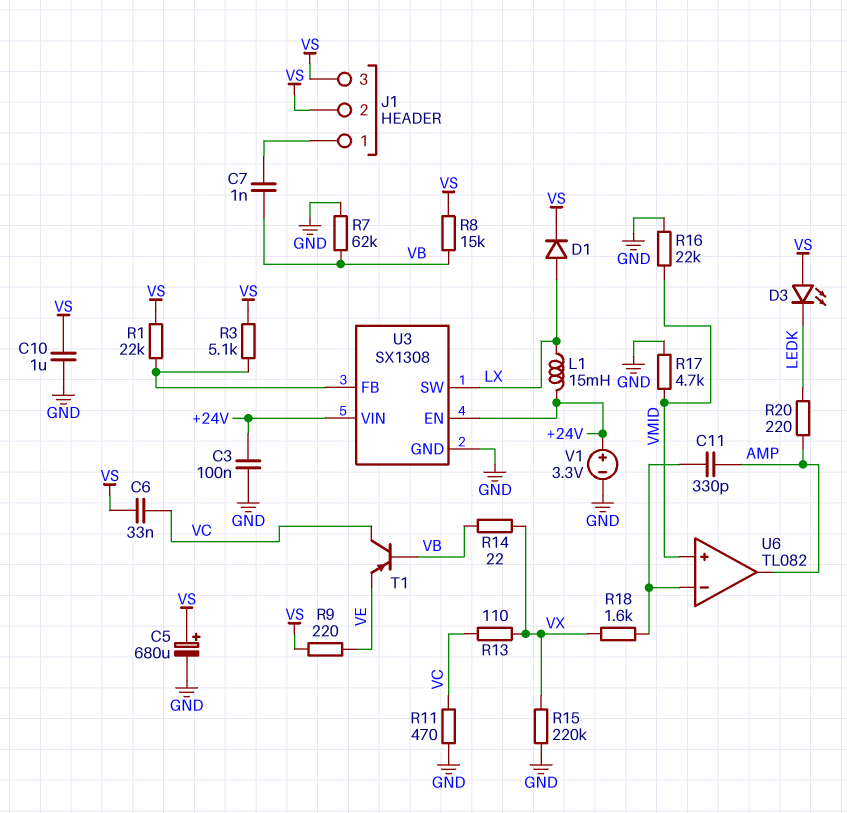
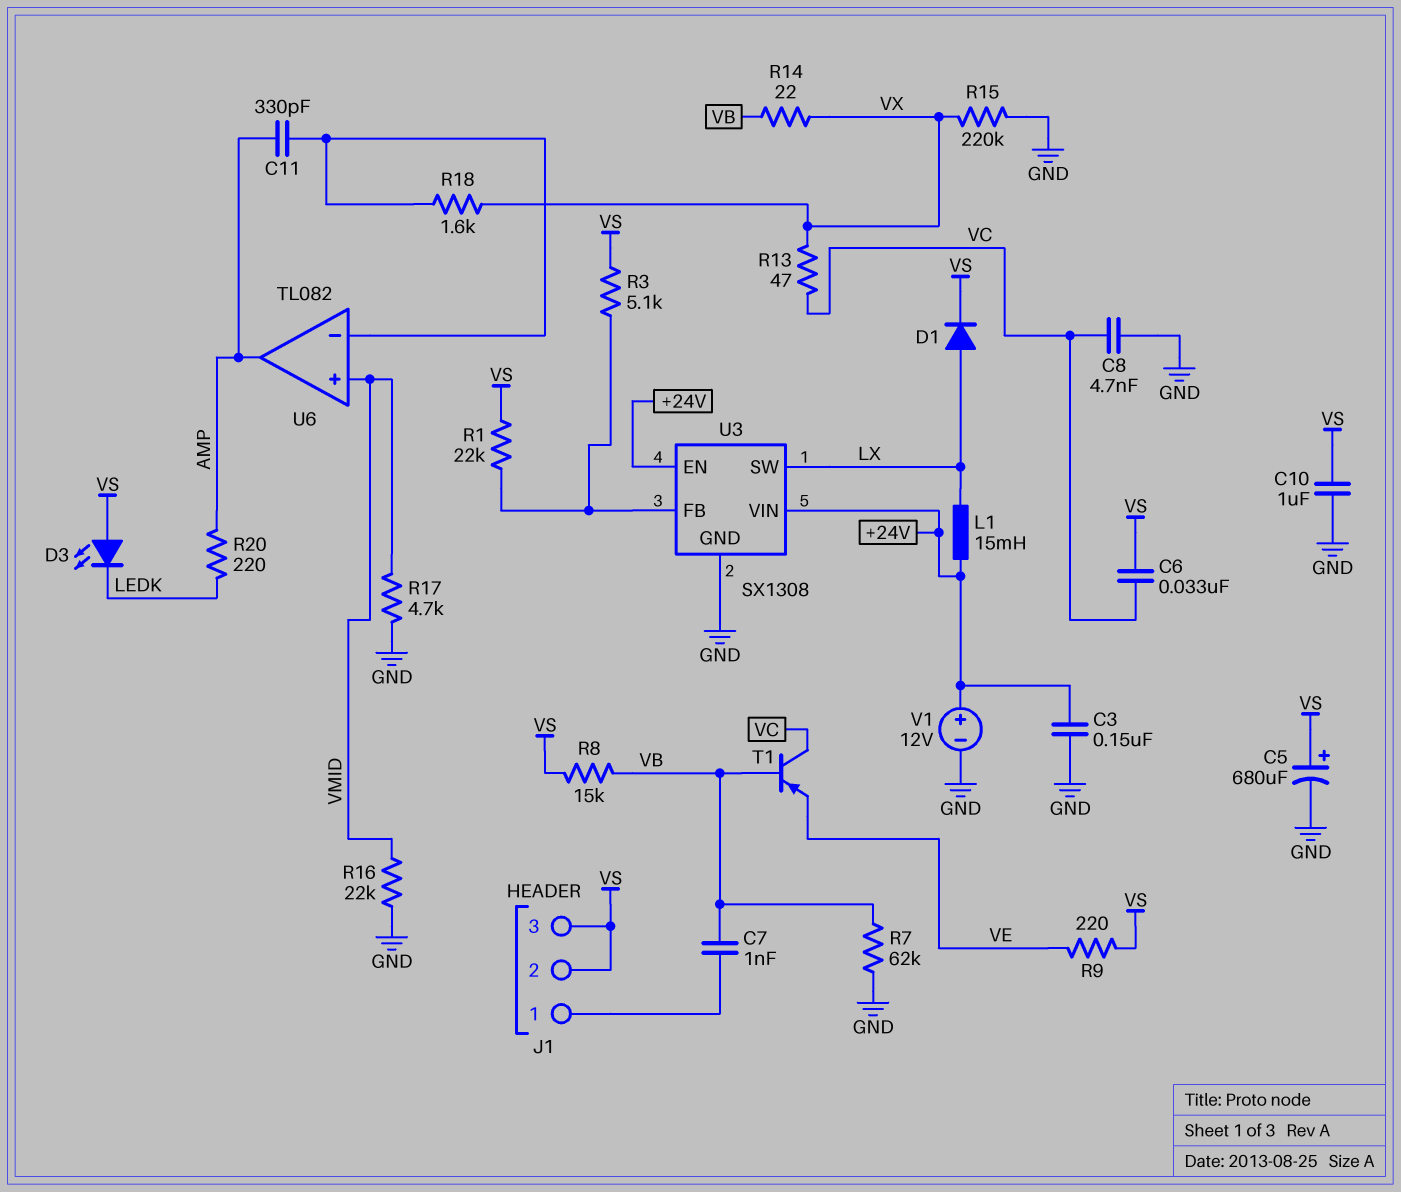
C3: 100nF (+24V, GND) -> 150nF (+24V, GND)
C8: none -> 4.7nF (GND, VC)
R11: 470 (GND, VC) -> none
R13: 110 (VC, VX) -> 47 (VC, VX)
V1: 3.3V (plus +24V, minus GND) -> 12V (plus +24V, minus GND)

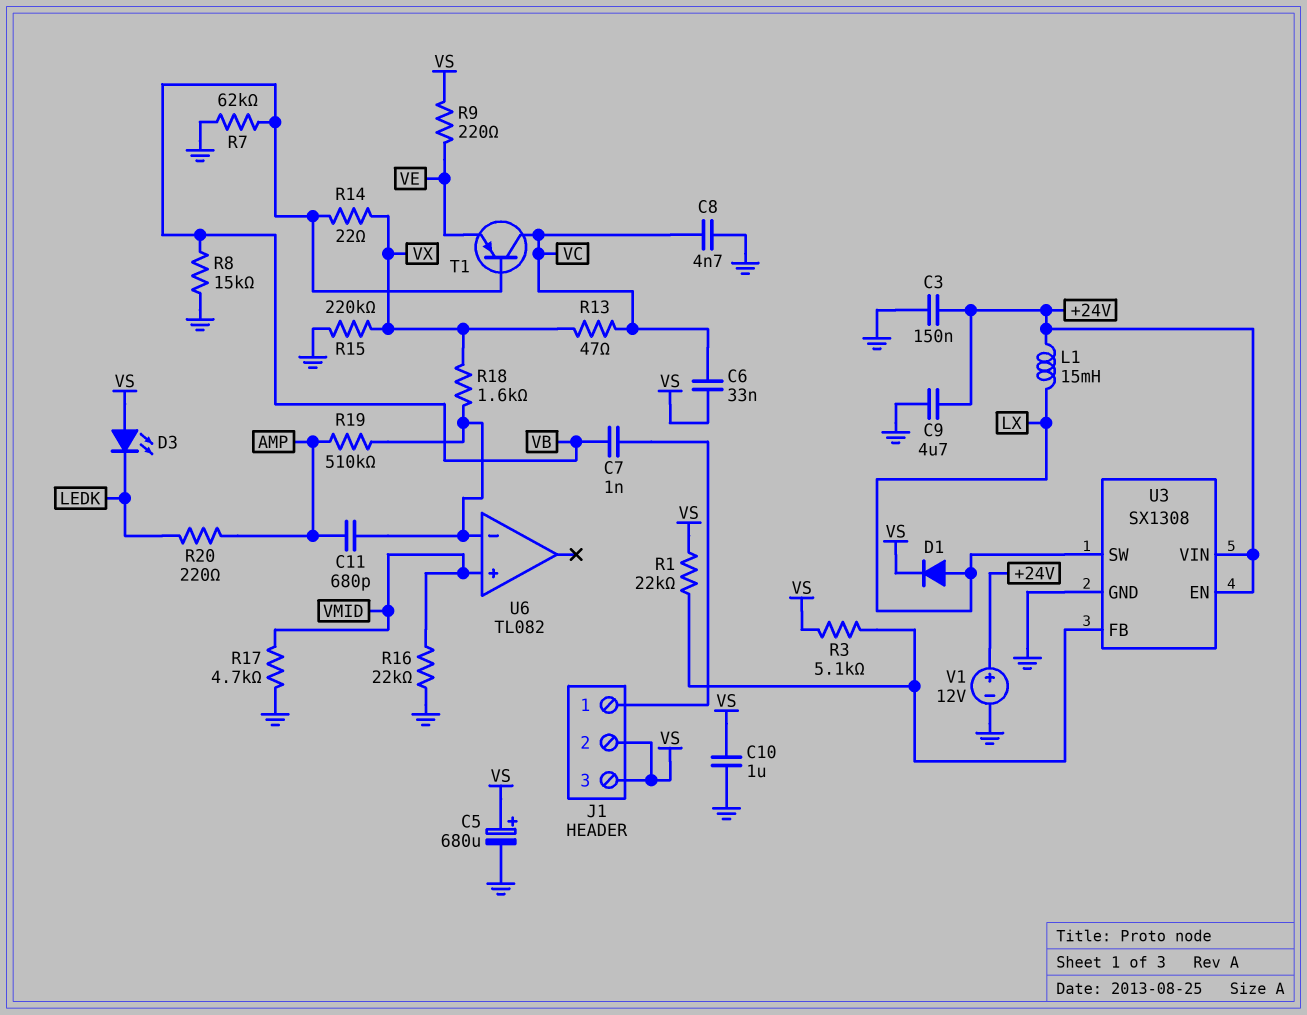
C9: none -> 4.7uF (+24V, GND)
C11: 330pF (AMP, U6/in-) -> 680pF (AMP, U6/in-)
R8: 15k (VB, VS) -> 15k (GND, VB)
R19: none -> 510k (AMP, U6/in-)
U6 pin out: AMP -> none

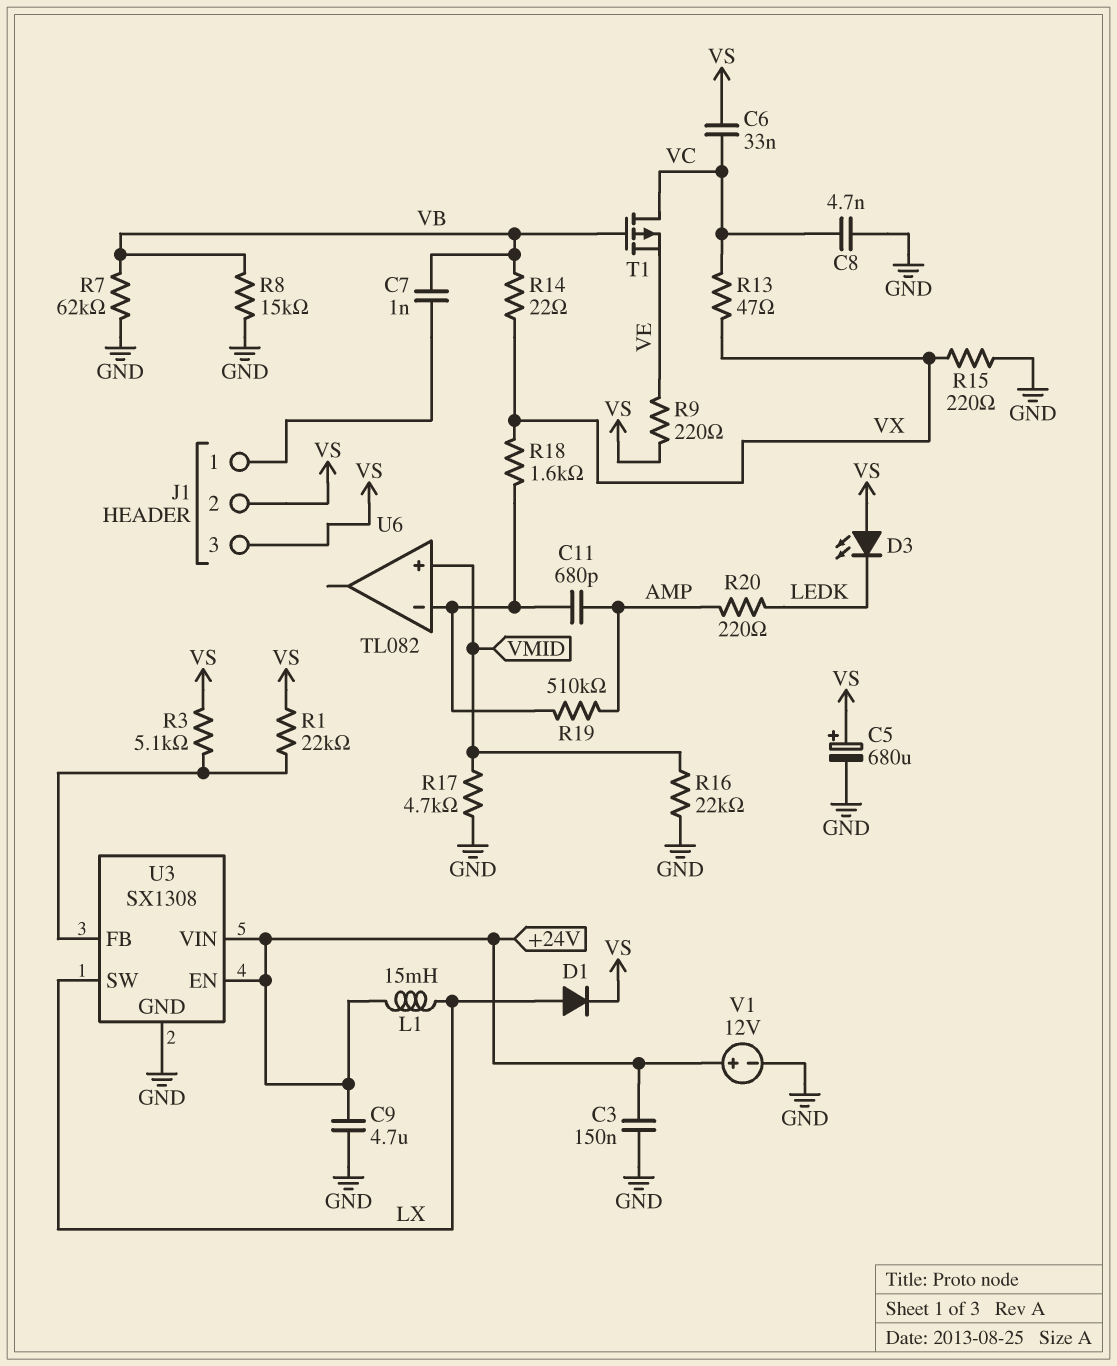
C10: 1uF (GND, VS) -> none
R15: 220k (GND, VX) -> 220 (GND, VX)
T1: PNP (B VB, C VC, E VE) -> PMOS (G VB, D VC, S VE)

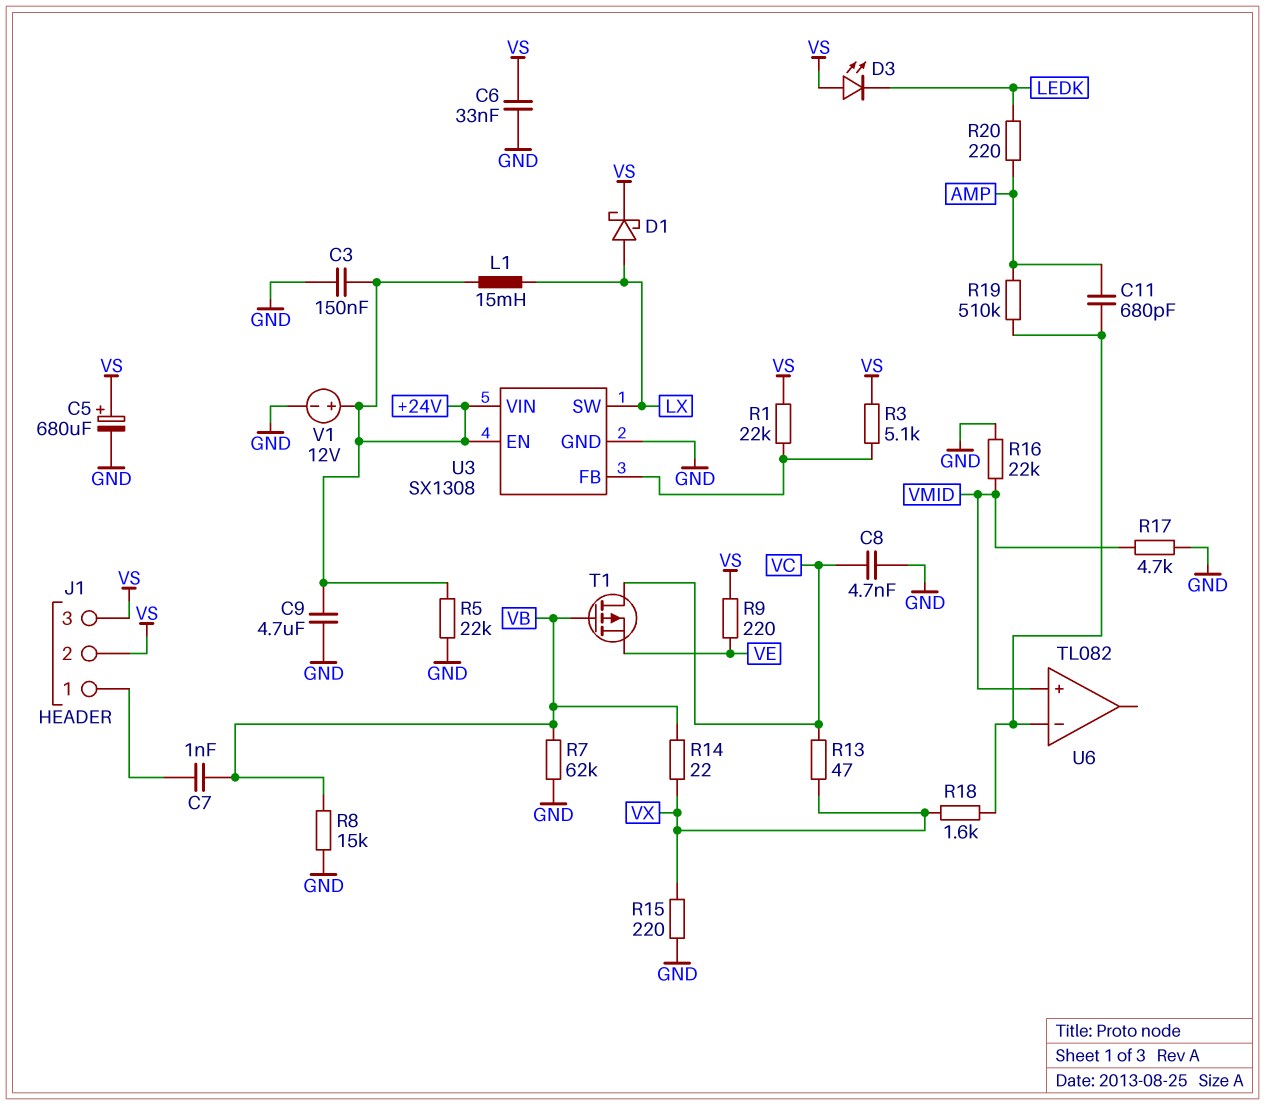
C6: 33nF (VC, VS) -> 33nF (GND, VS)
D1: diode (A LX, K VS) -> schottky (A LX, K VS)
R5: none -> 22k (+24V, GND)

